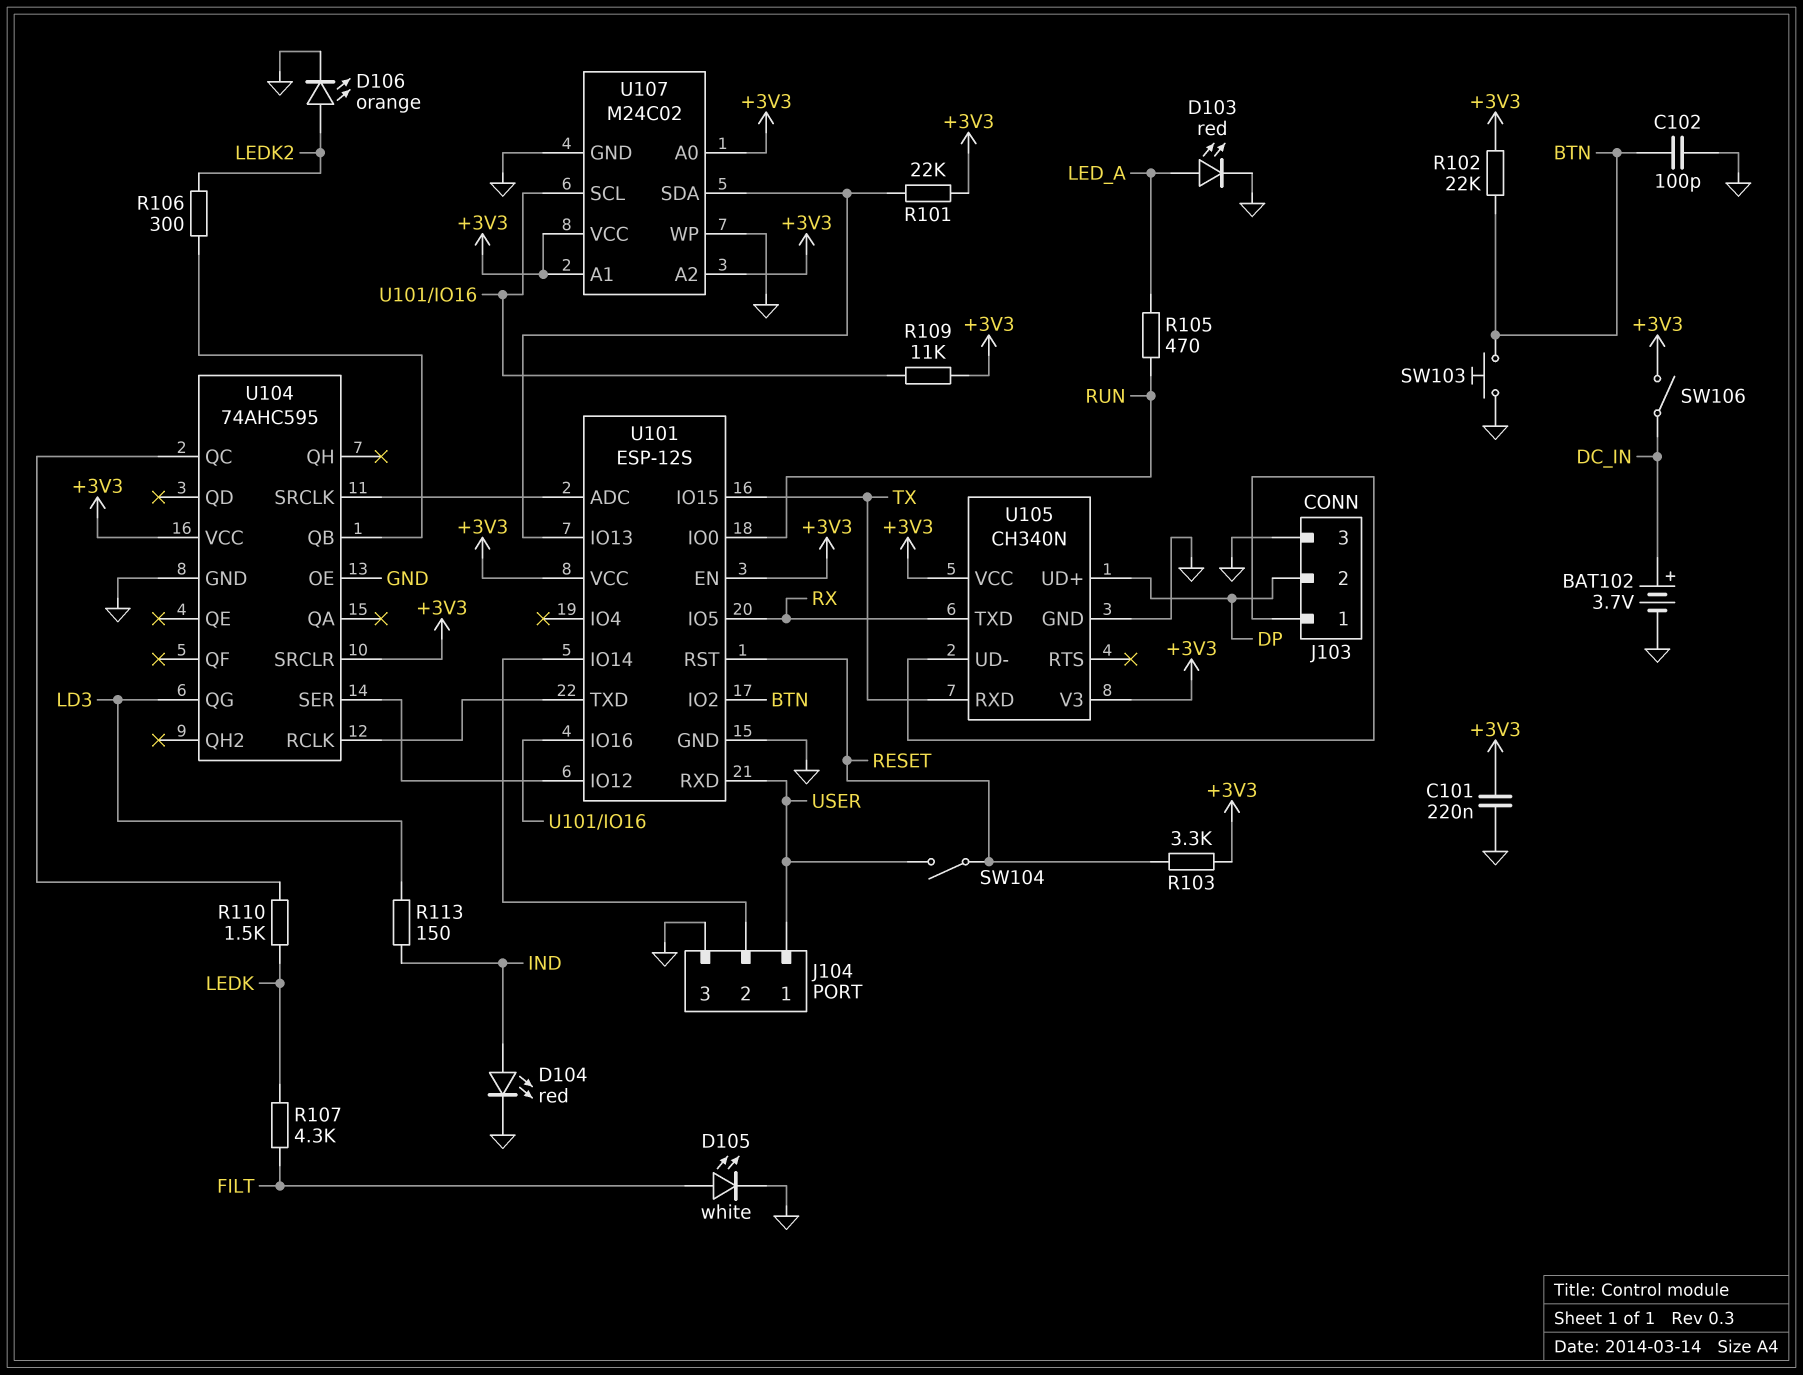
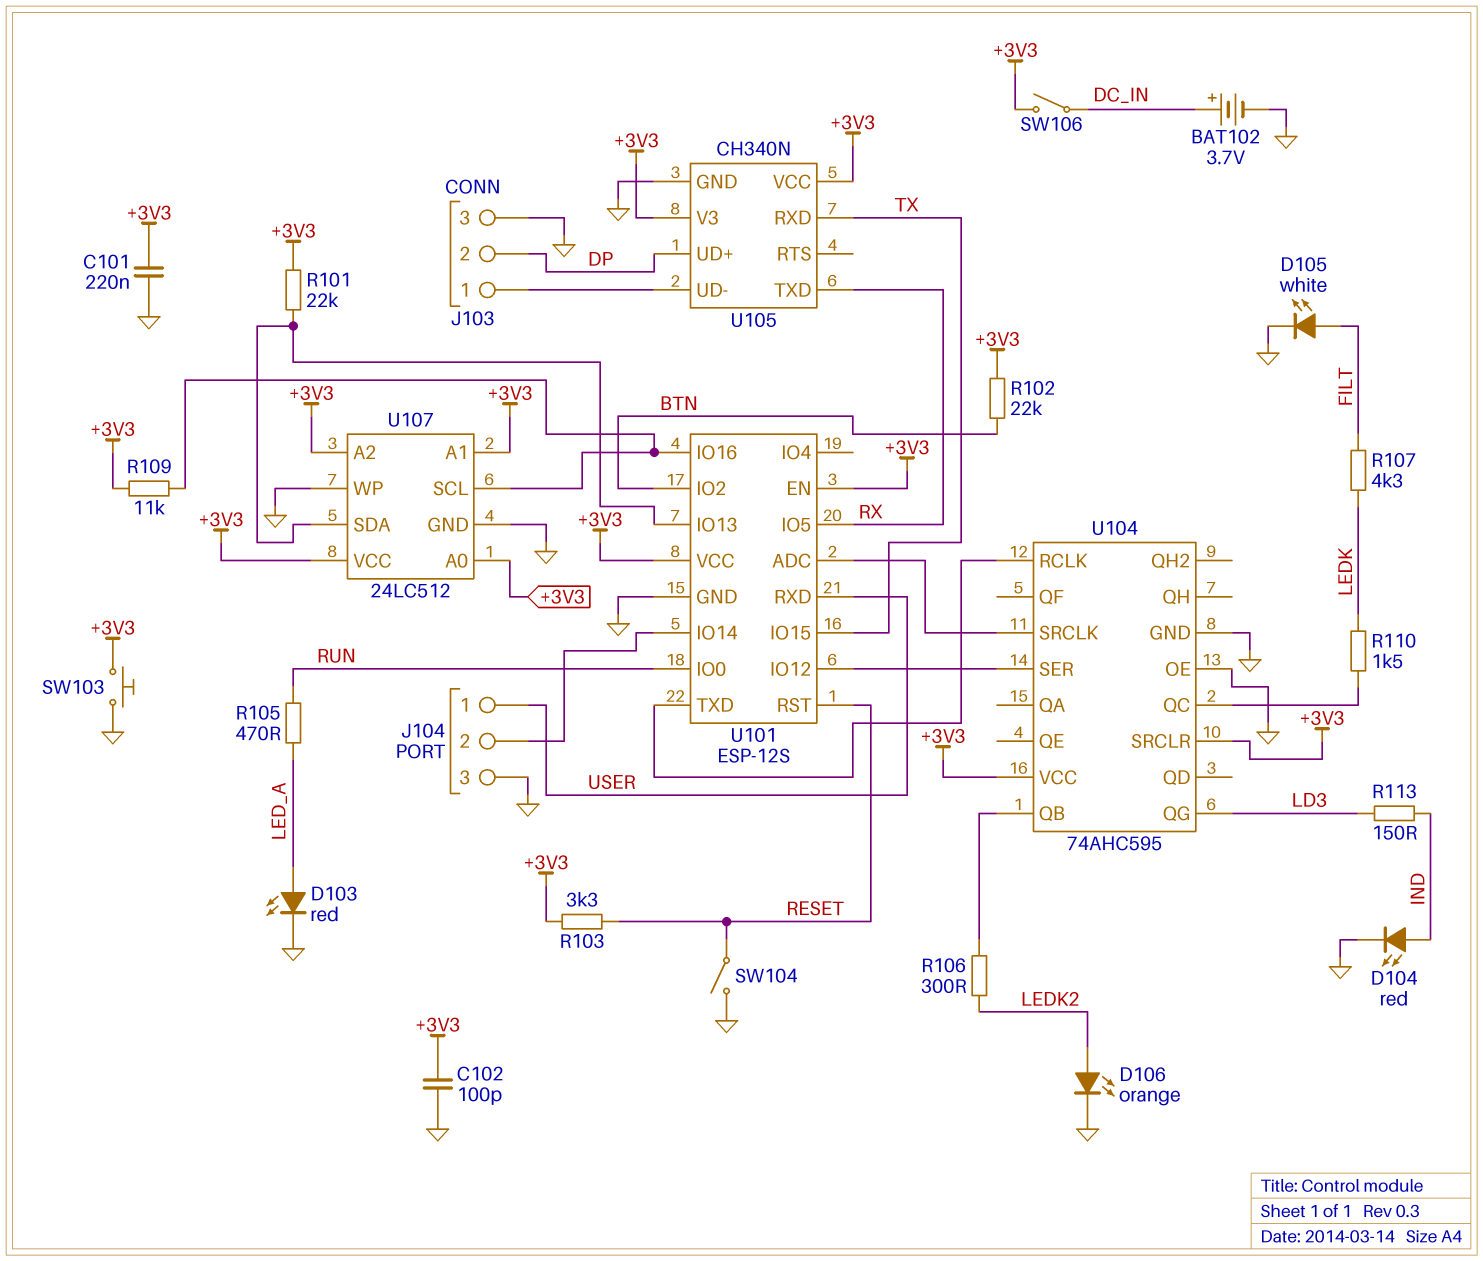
C102: 100pF (BTN, GND) -> 100pF (+3V3, GND)
SW103: button (BTN, GND) -> button (+3V3, GND)
SW104: switch (RESET, USER) -> switch (GND, RESET)
U107: M24C02 -> 24LC512

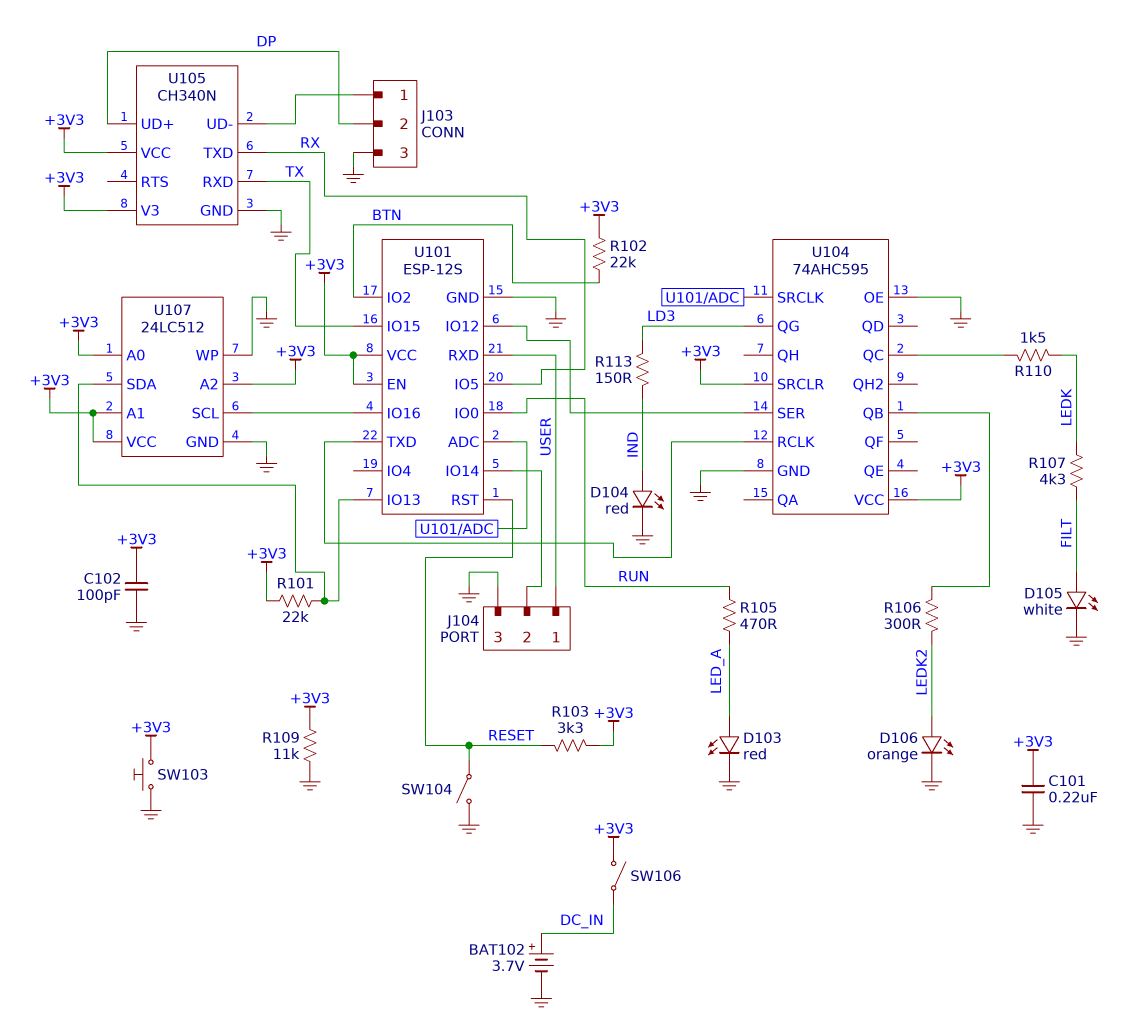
R109: 11k (+3V3, U101/IO16) -> 11k (+3V3, GND)

